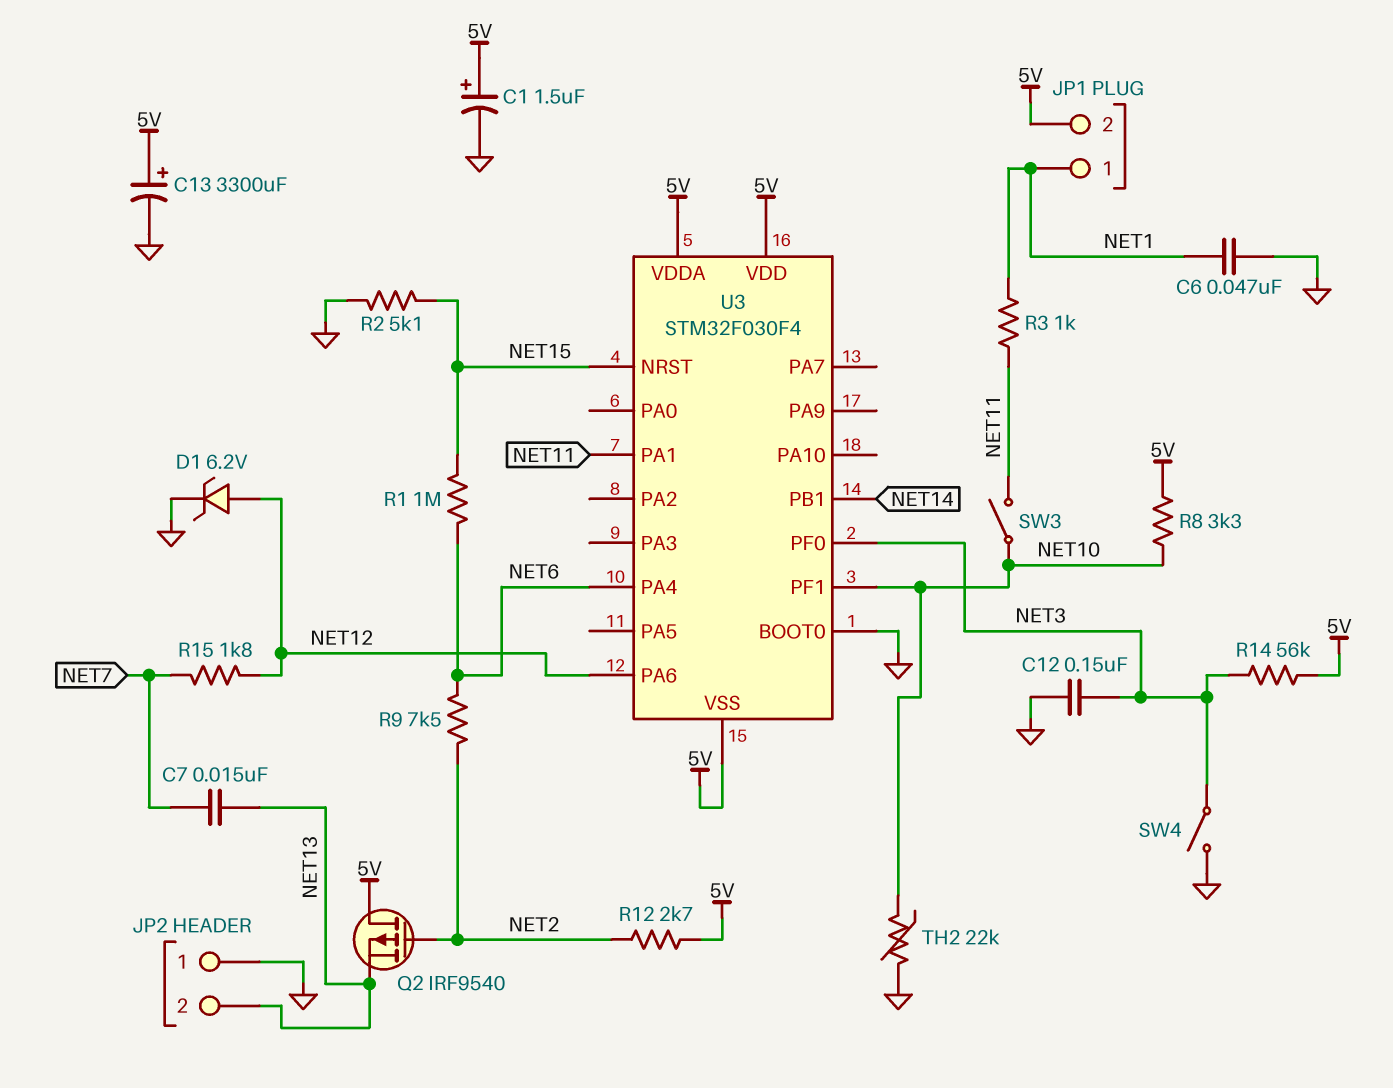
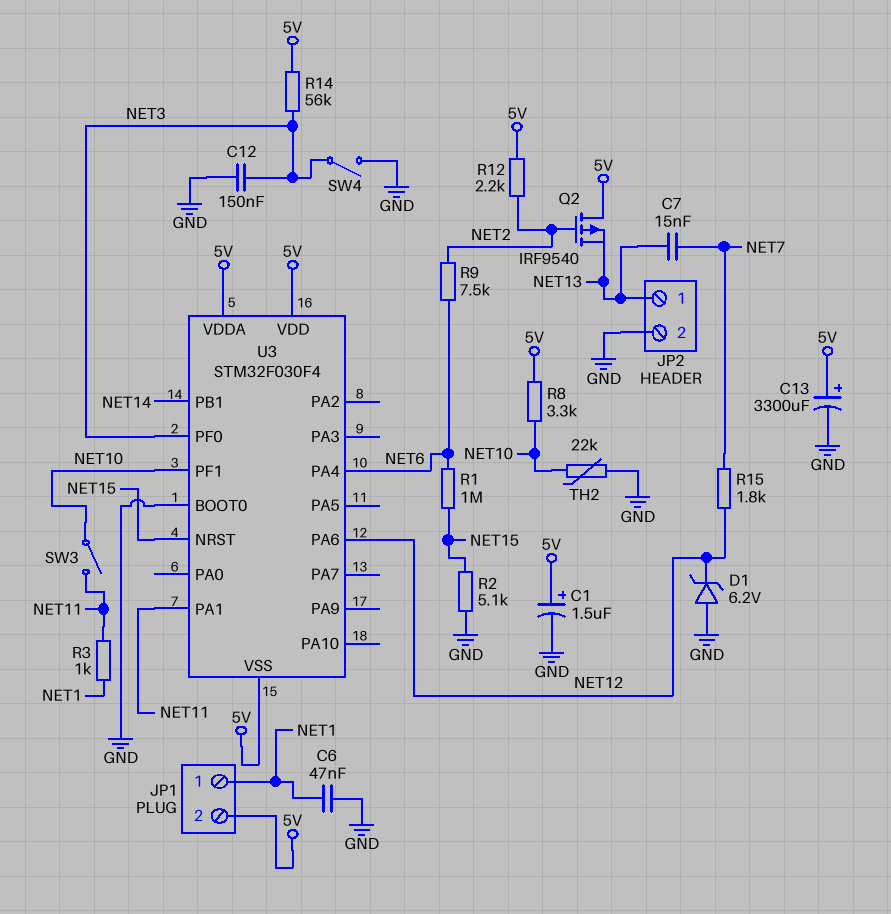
D1: zener 6.2V (A NET12, K GND) -> zener 6.2V (A GND, K NET12)
JP2 pin 1: GND -> NET13
JP2 pin 2: NET13 -> GND
R12: 2.7k (5V, NET2) -> 2.2k (5V, NET2)

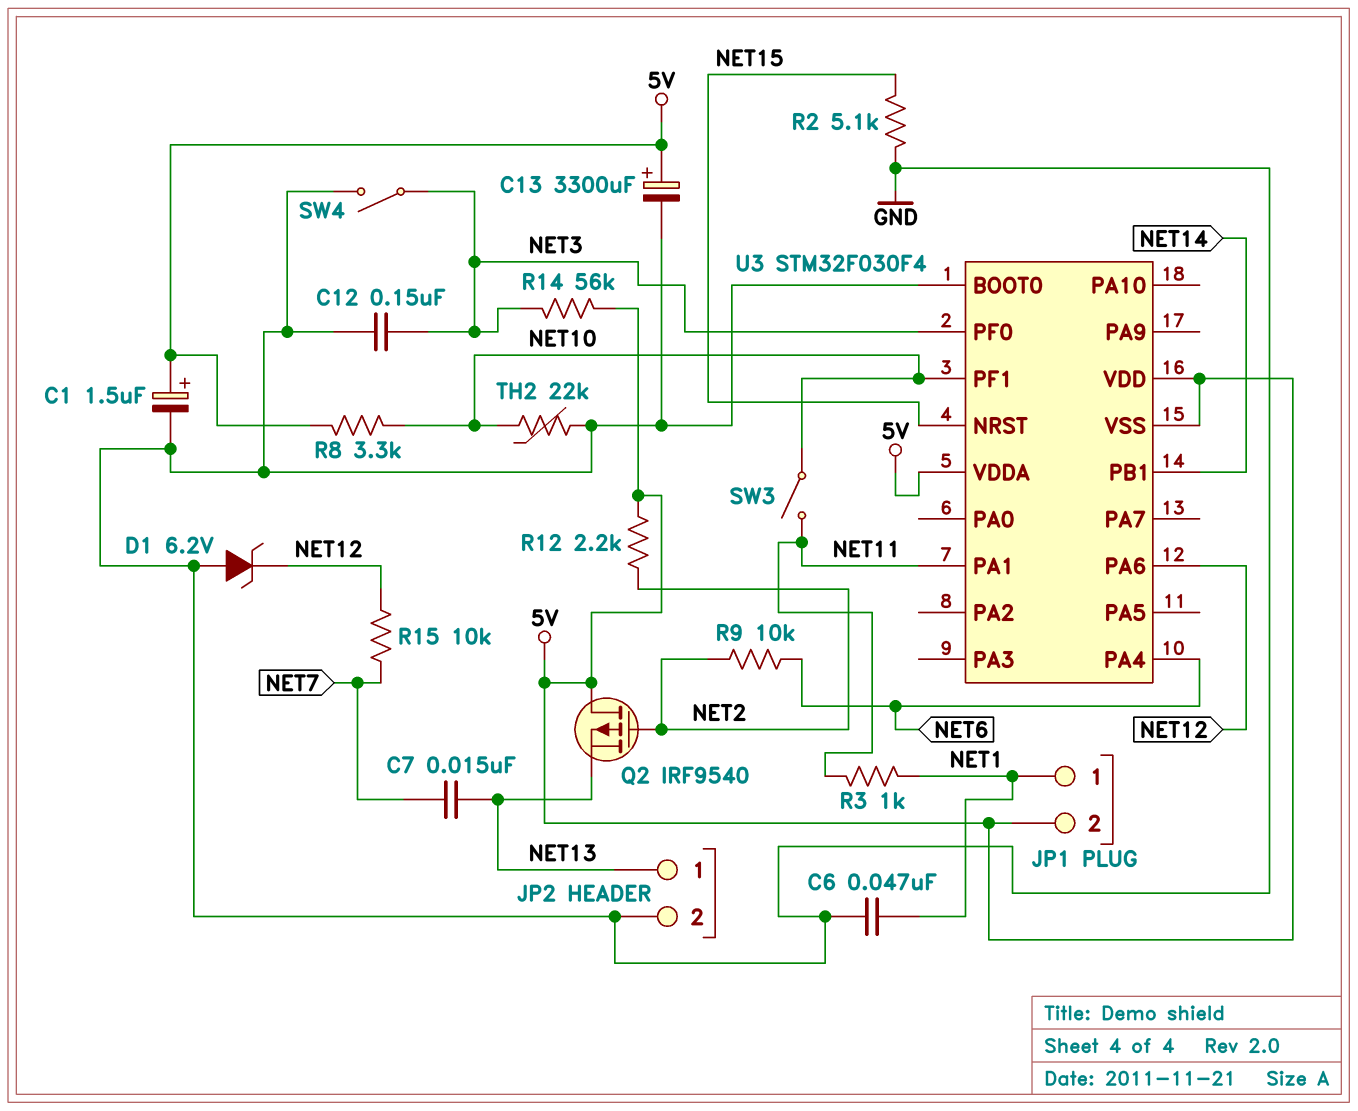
R1: 1M (NET6, NET15) -> none
R9: 7.5k (NET2, NET6) -> 10k (NET2, NET6)
R15: 1.8k (NET7, NET12) -> 10k (NET7, NET12)

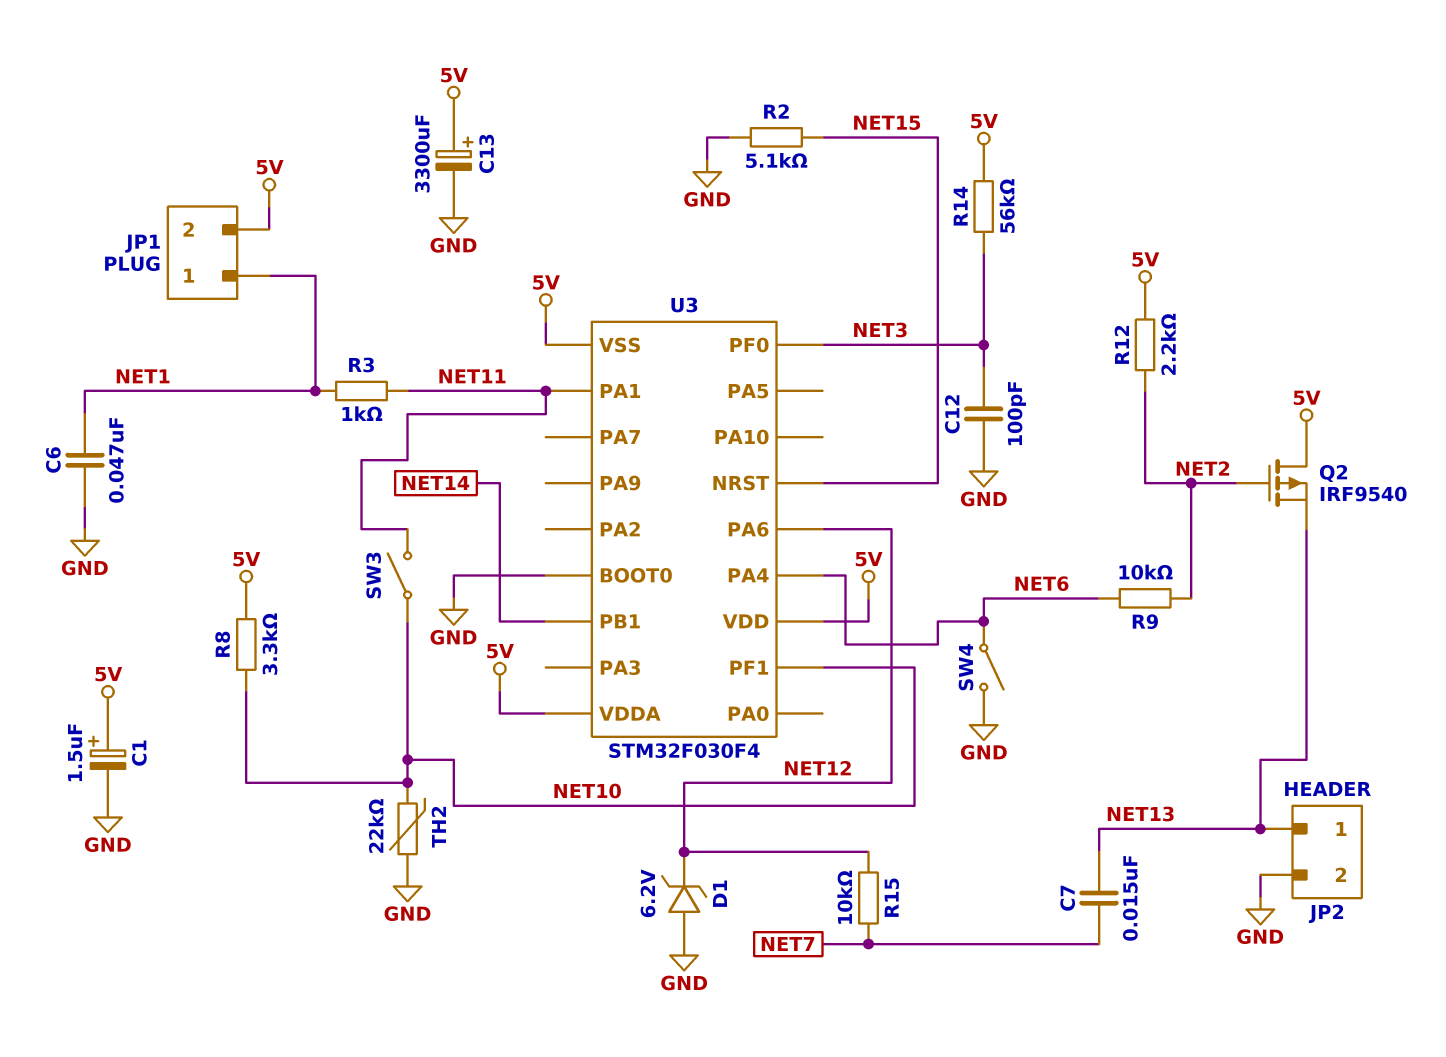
C12: 150nF (GND, NET3) -> 100pF (GND, NET3)
SW4: switch (GND, NET3) -> switch (GND, NET6)

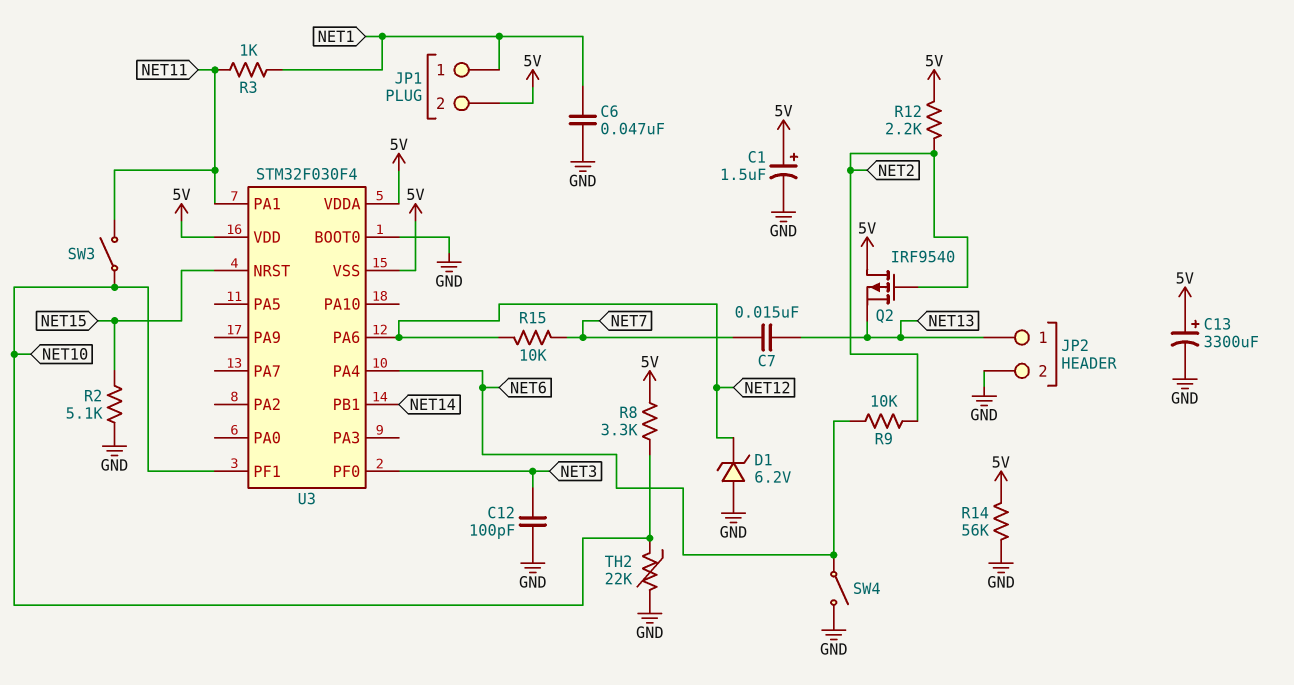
R14: 56k (5V, NET3) -> 56k (5V, GND)

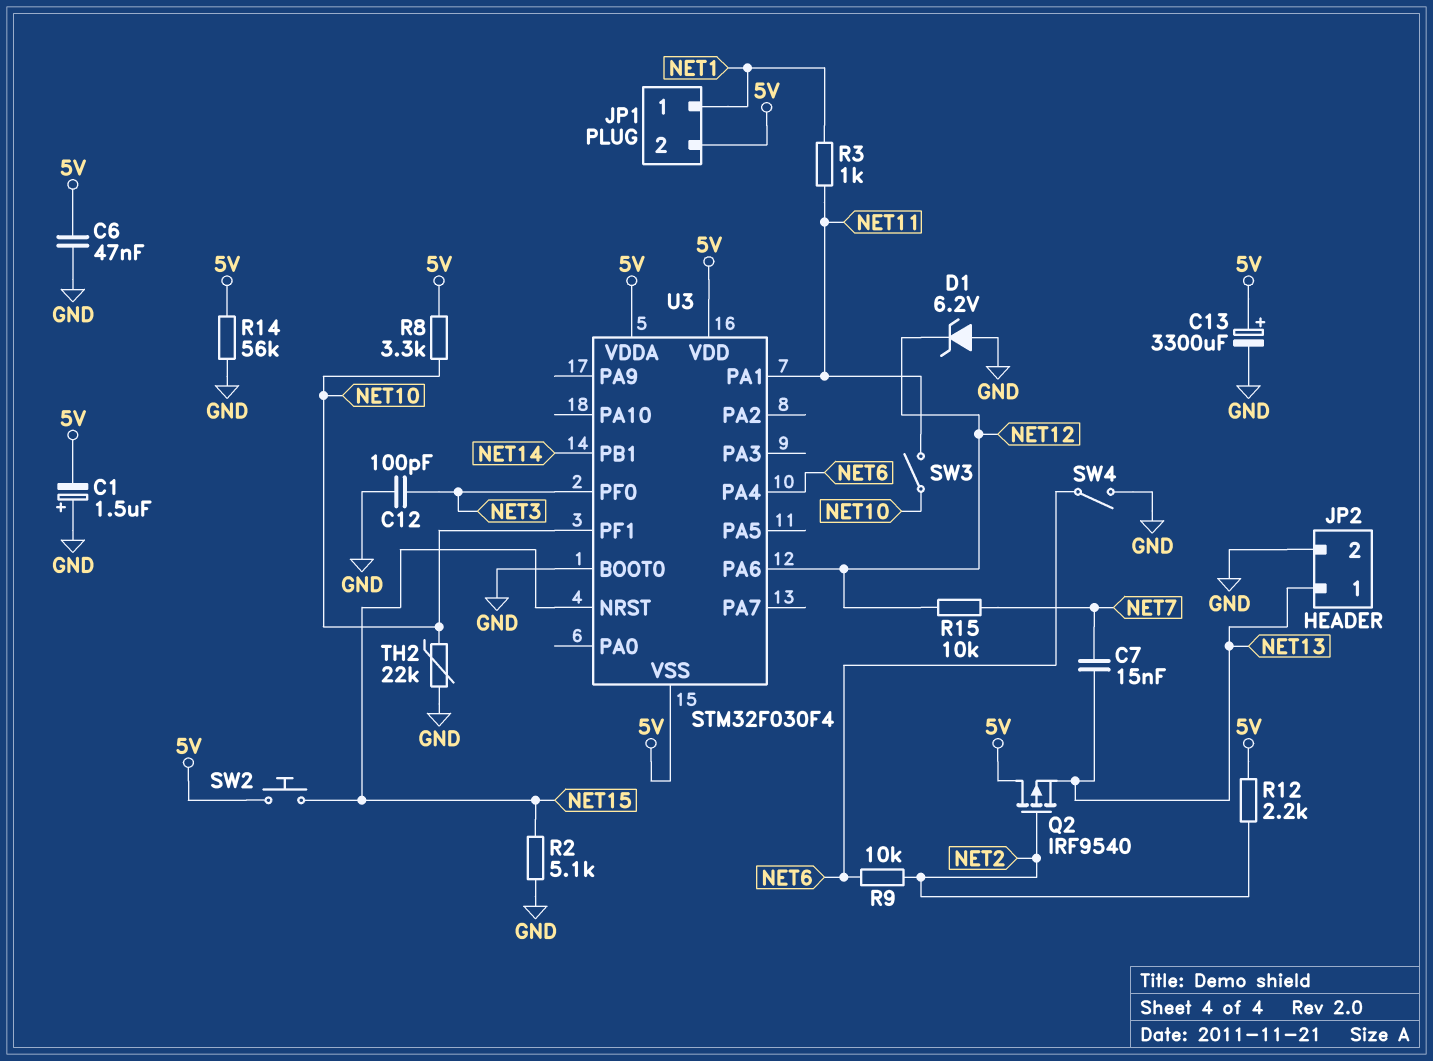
C1: 1.5uF (plus 5V, minus GND) -> 1.5uF (plus GND, minus 5V)
C6: 47nF (GND, NET1) -> 47nF (5V, GND)
SW2: none -> button (5V, NET15)

